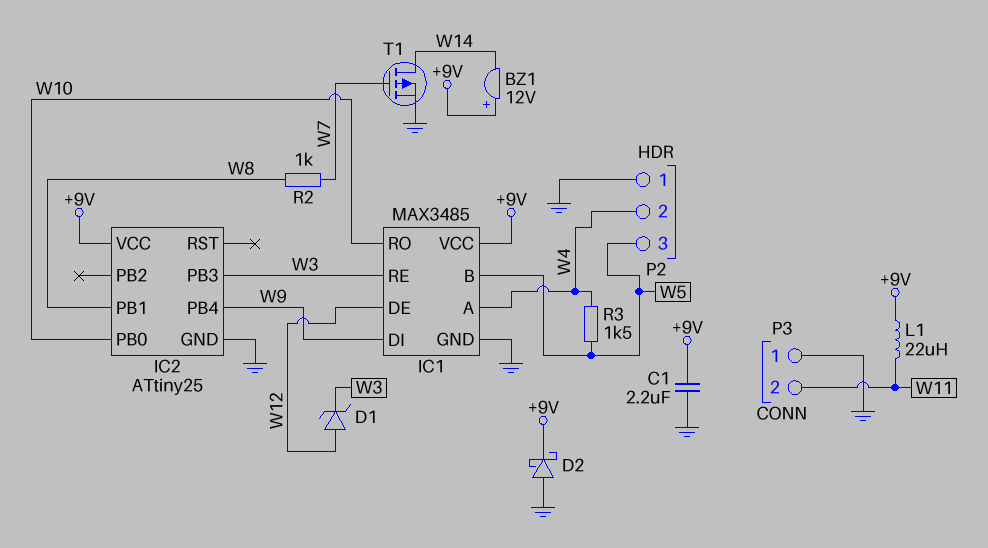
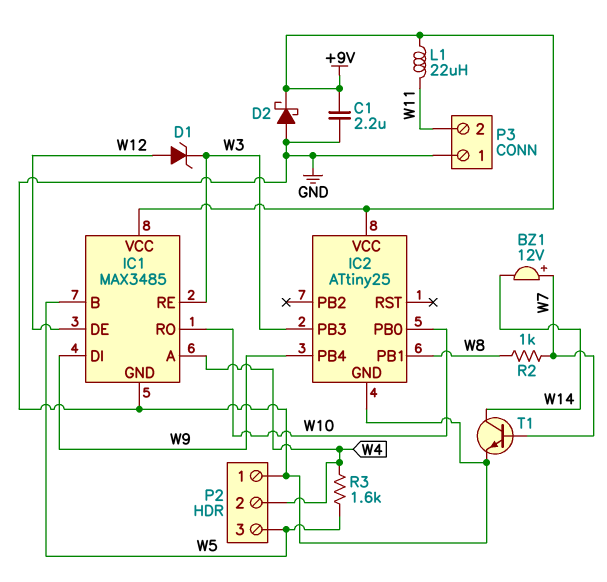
BZ1: buzzer 12V (plus +9V, minus W14) -> buzzer 12V (plus W7, minus W14)
R3: 1.5k (W4, W5) -> 1.6k (W4, W5)
T1: PMOS (G W7, D W14, S GND) -> NPN (B W7, C W14, E GND)

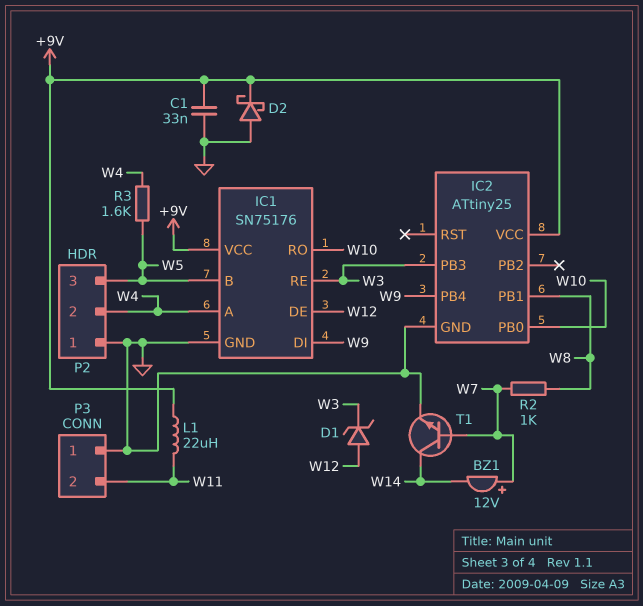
C1: 2.2uF (+9V, GND) -> 33nF (+9V, GND)
IC1: MAX3485 -> SN75176

